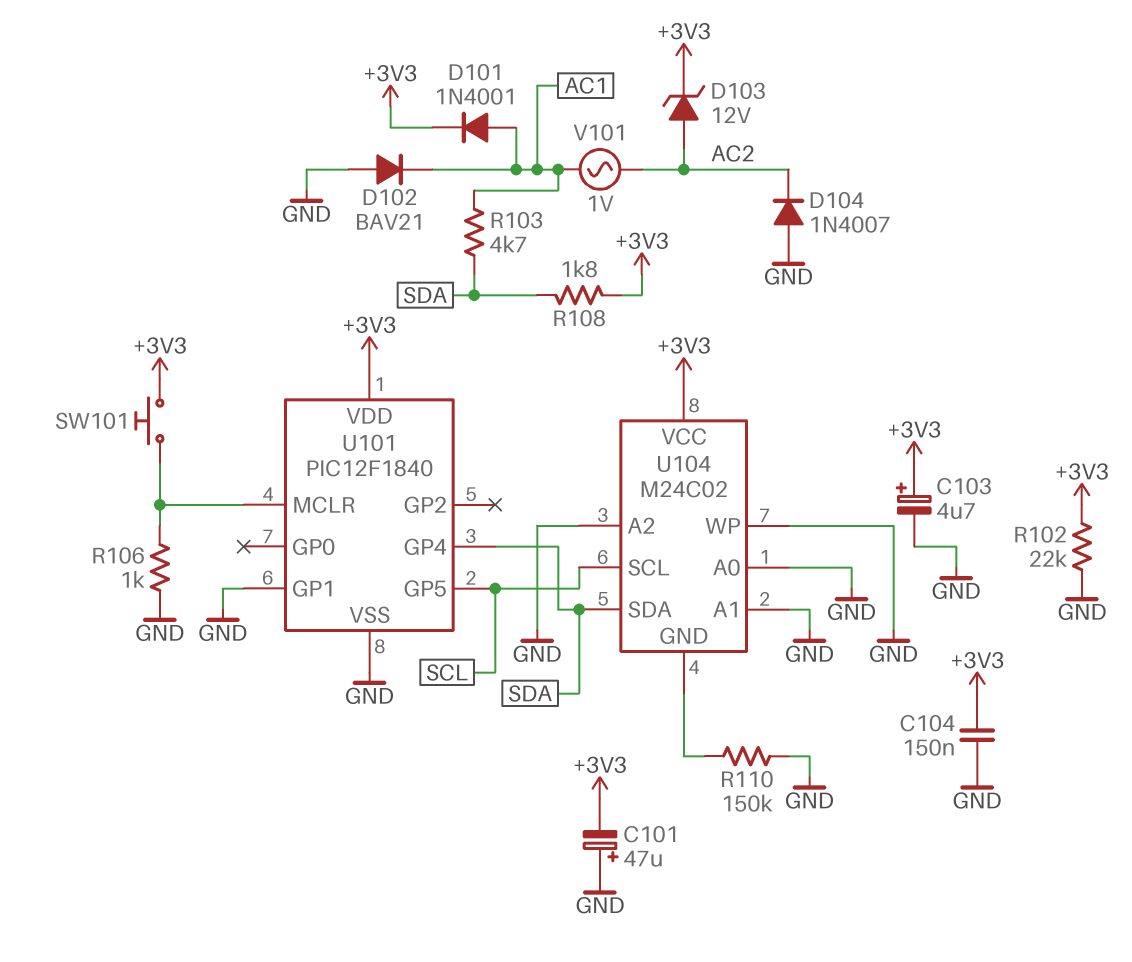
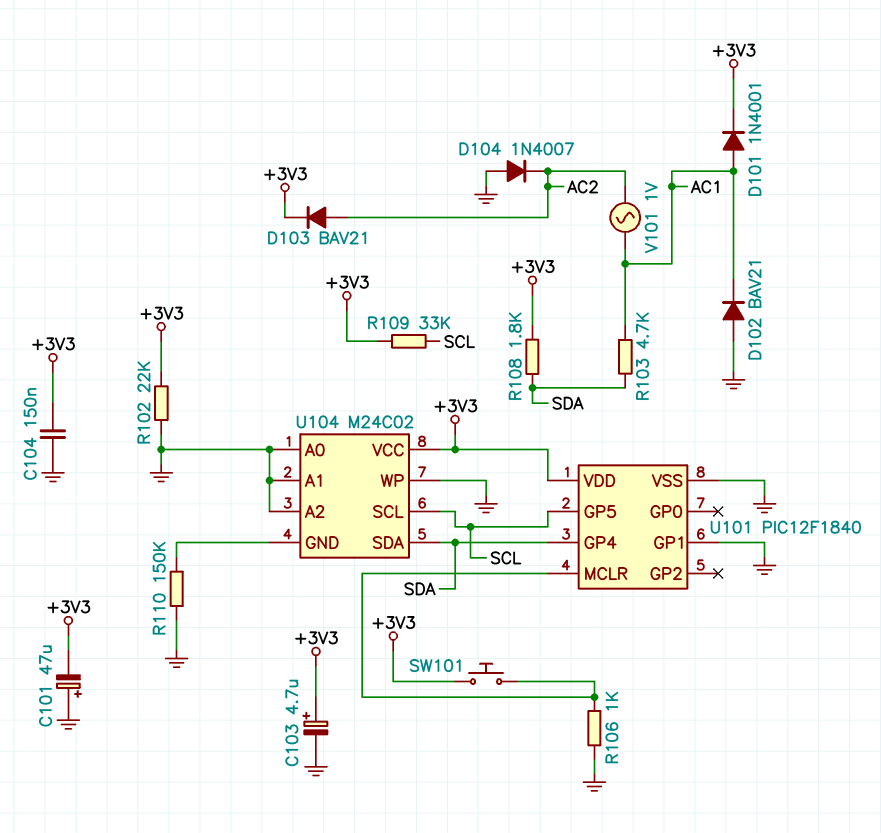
D103: zener 12V (A AC2, K +3V3) -> diode BAV21 (A AC2, K +3V3)
R109: none -> 33k (+3V3, SCL)

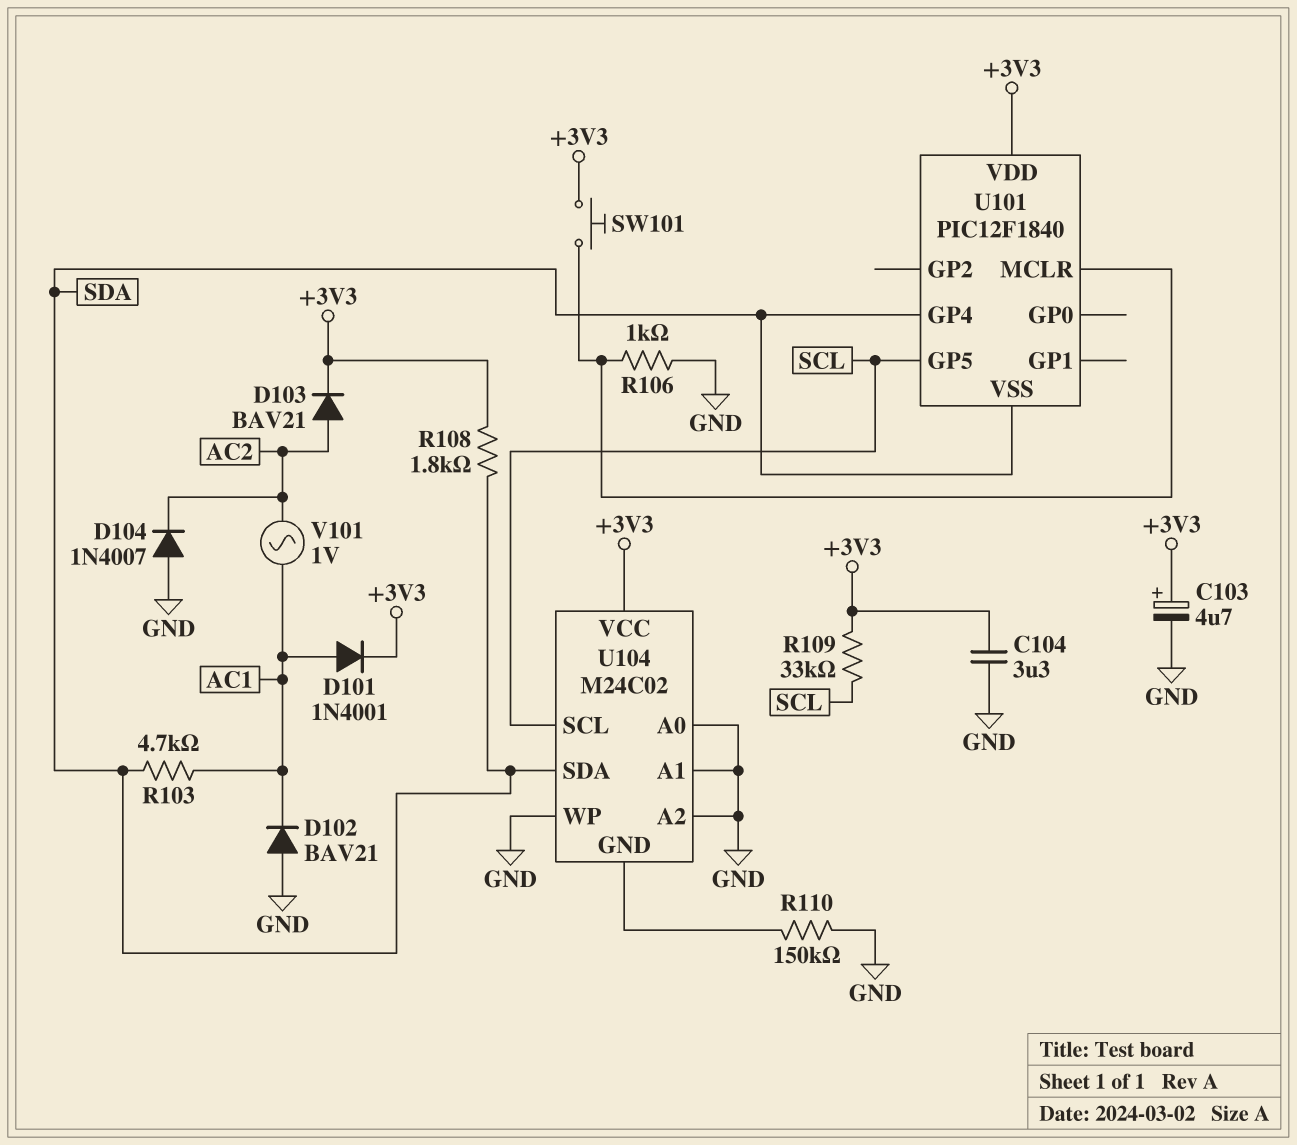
C101: 47uF (plus GND, minus +3V3) -> none
C104: 150nF (+3V3, GND) -> 3.3uF (+3V3, GND)
R102: 22k (+3V3, GND) -> none
U101 pin GP1: GND -> none
U101 pin VSS: GND -> SDA

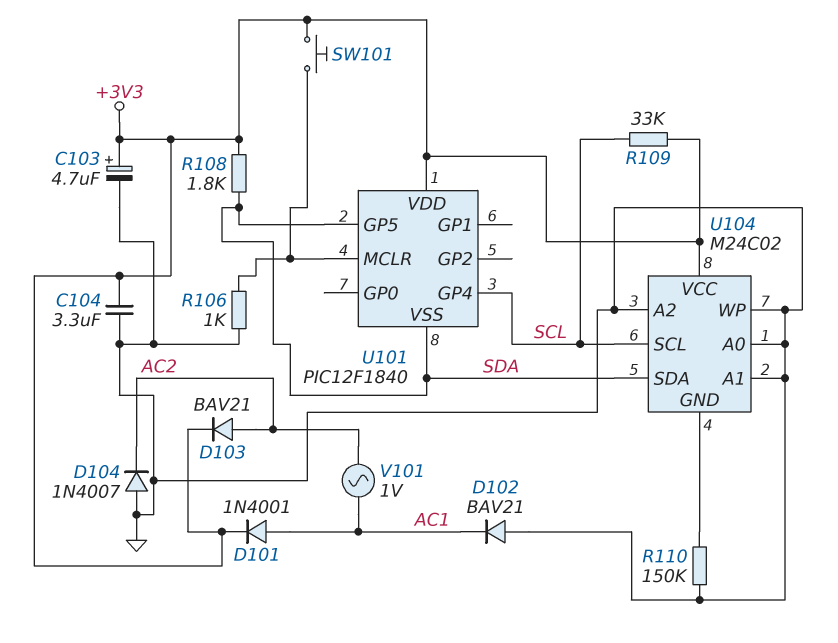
R103: 4.7k (AC1, SDA) -> none
U101 pin GP4: SDA -> SCL
U101 pin GP5: SCL -> SDA

